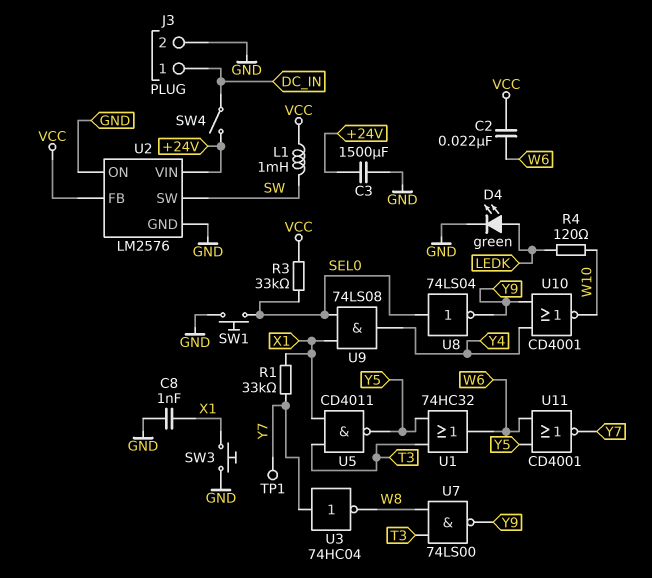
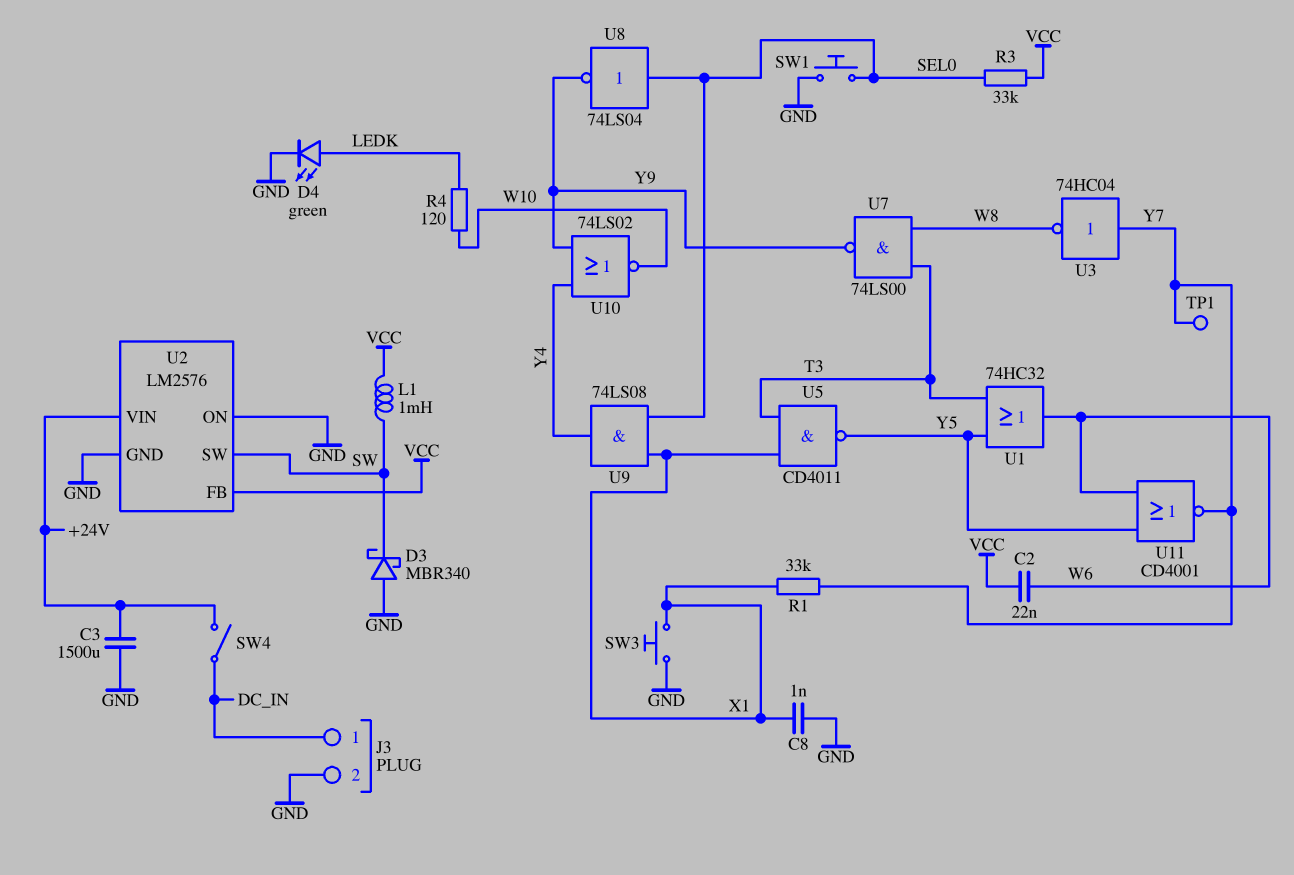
D3: none -> schottky MBR340 (A GND, K SW)
U10: NOR CD4001 (in Y4, in Y9, out W10) -> NOR 74LS02 (in Y4, in Y9, out W10)

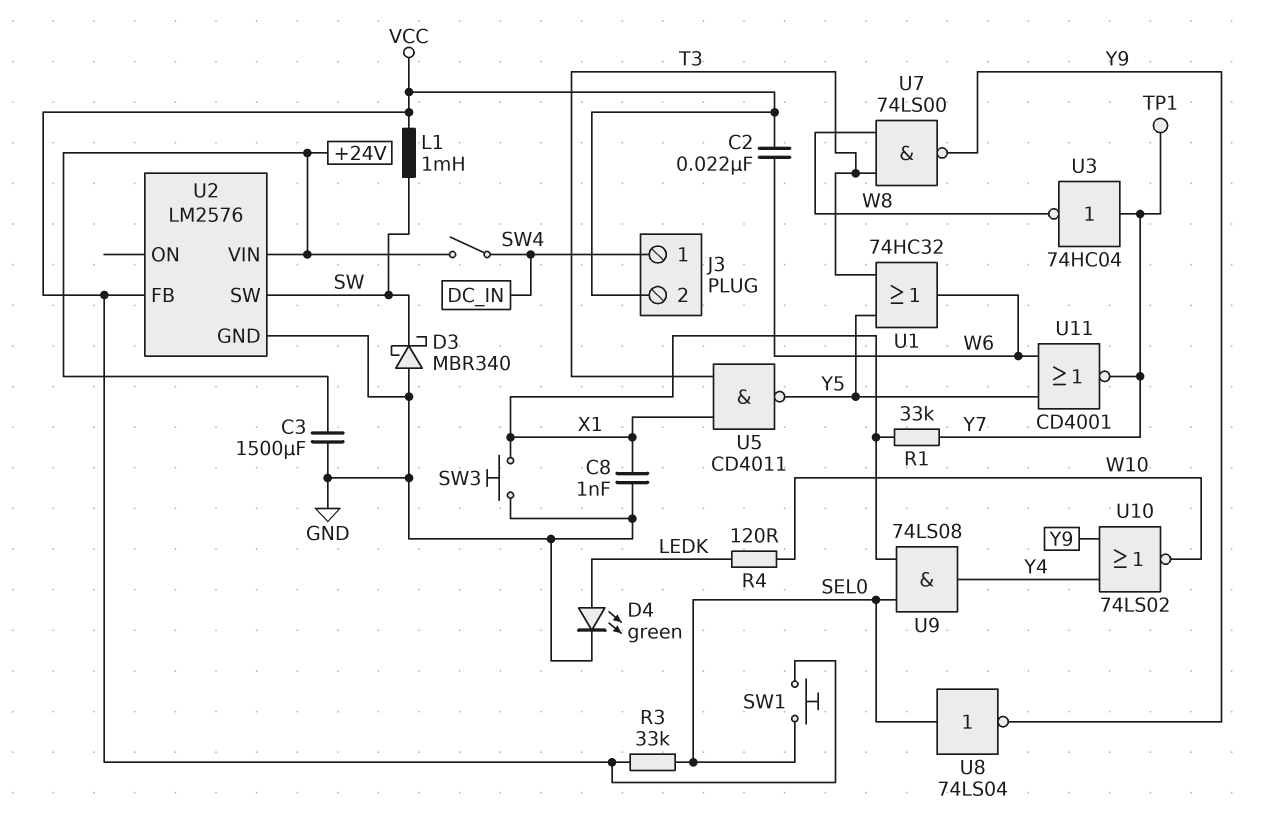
J3 pin 2: GND -> VCC
SW1: button (GND, SEL0) -> button (SEL0, VCC)
U2 pin ON: GND -> none

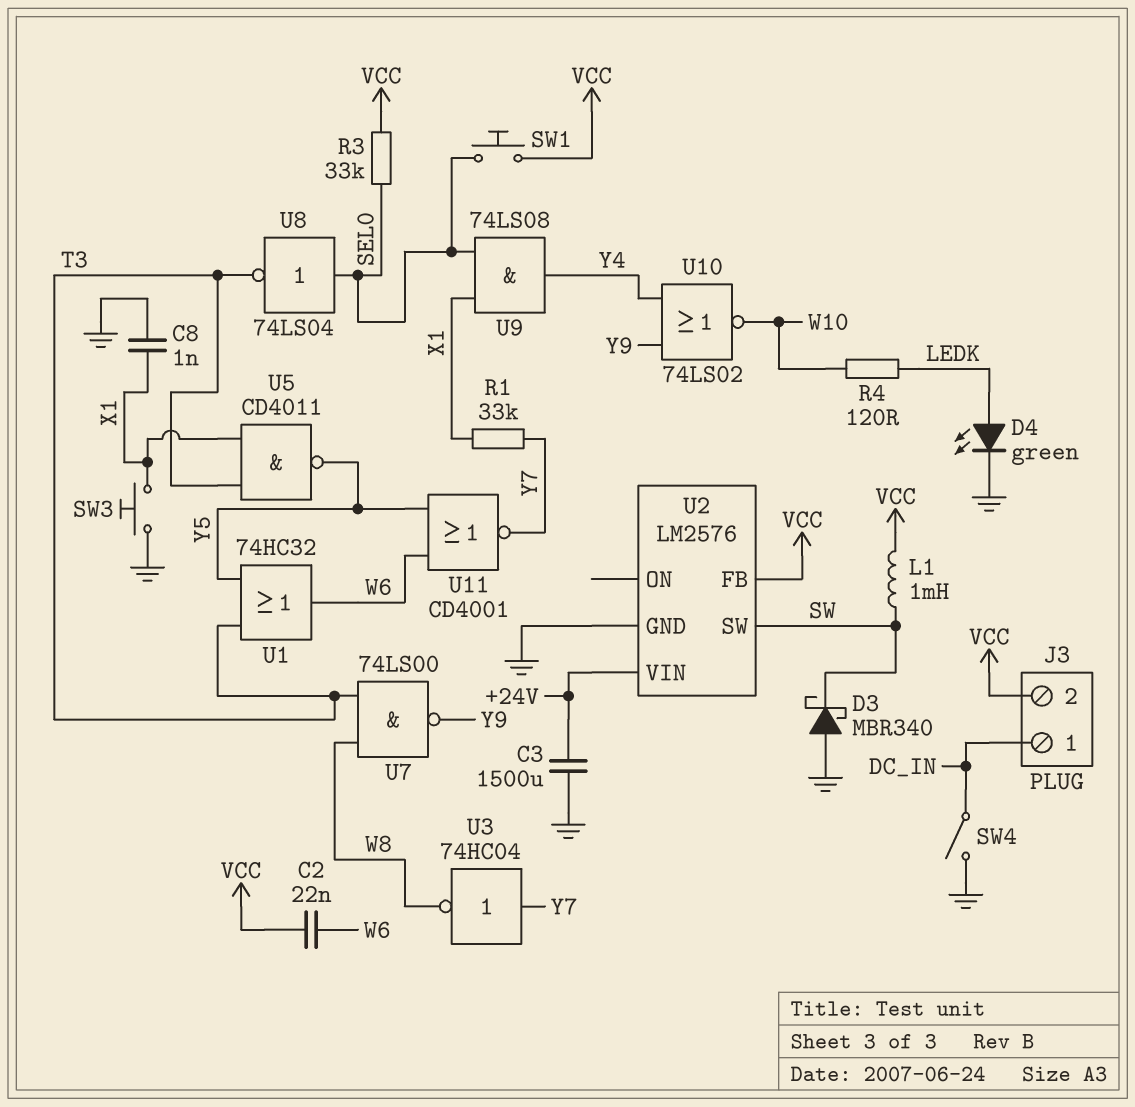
SW4: switch (+24V, DC_IN) -> switch (DC_IN, GND)
TP1: test point (Y7) -> none
U8: NOT 74LS04 (in SEL0, out Y9) -> NOT 74LS04 (in SEL0, out T3)

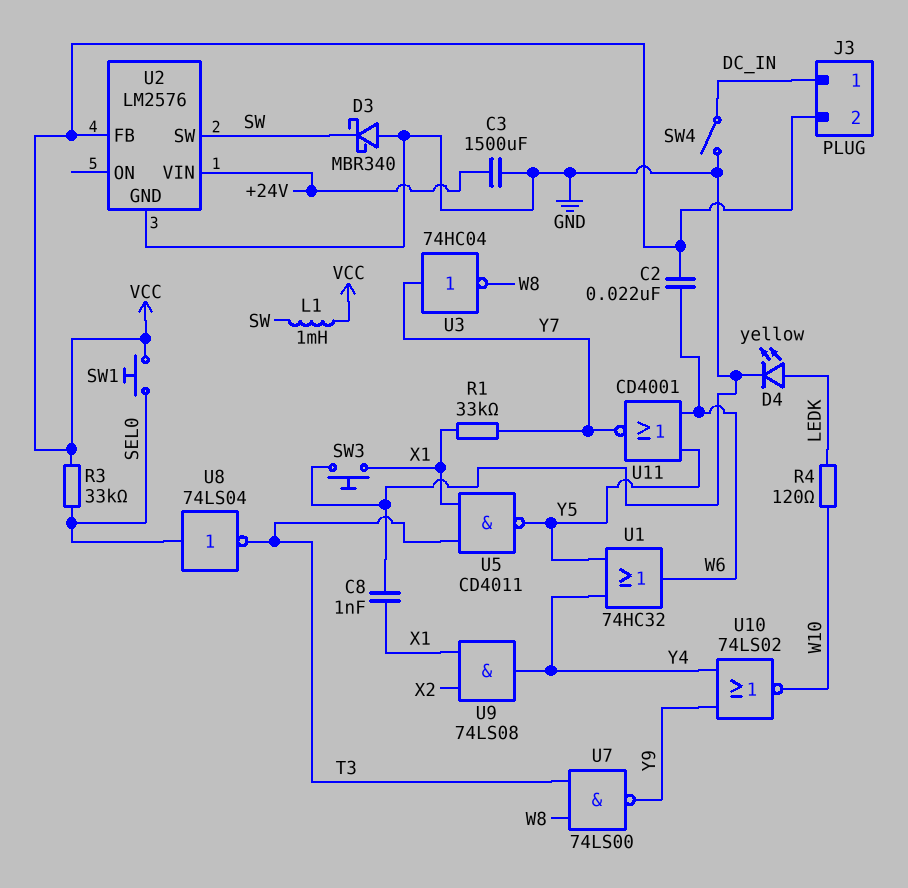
D4: LED green (A LEDK, K GND) -> LED yellow (A LEDK, K GND)
U1: OR 74HC32 (in T3, in Y5, out W6) -> OR 74HC32 (in Y4, in Y5, out W6)
U9: AND 74LS08 (in SEL0, in X1, out Y4) -> AND 74LS08 (in X1, in X2, out Y4)

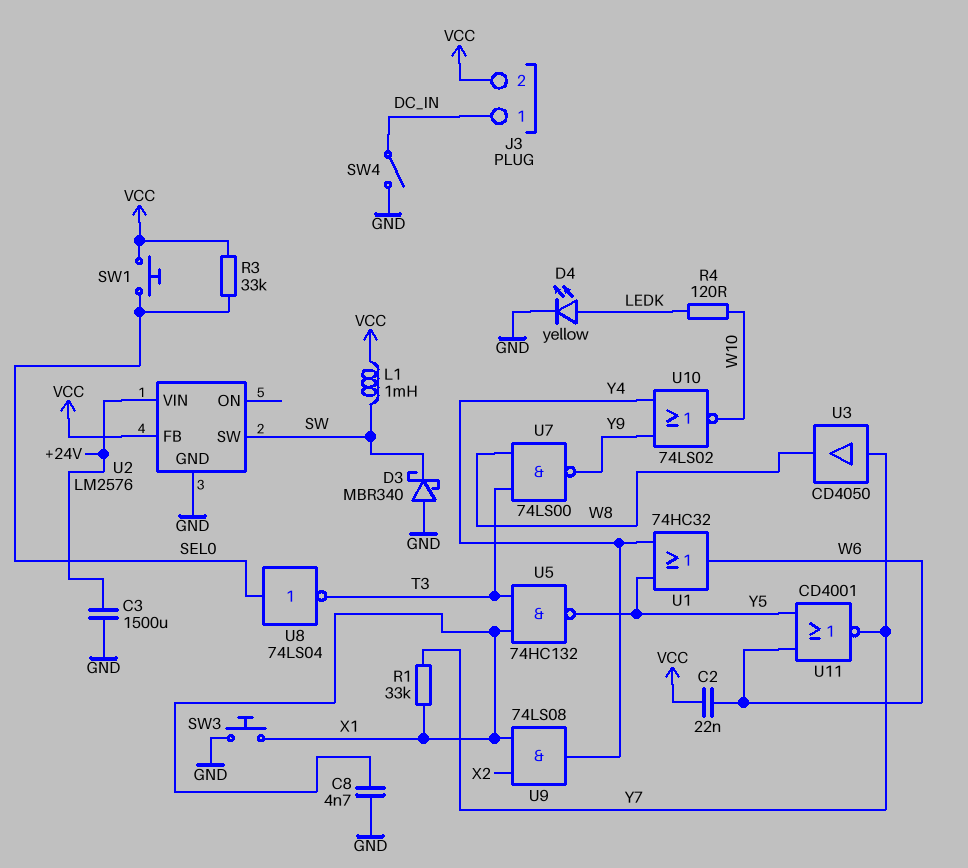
C8: 1nF (GND, X1) -> 4.7nF (GND, X1)
U3: NOT 74HC04 (in Y7, out W8) -> buffer CD4050 (in Y7, out W8)
U5: NAND CD4011 (in T3, in X1, out Y5) -> NAND 74HC132 (in T3, in X1, out Y5)

